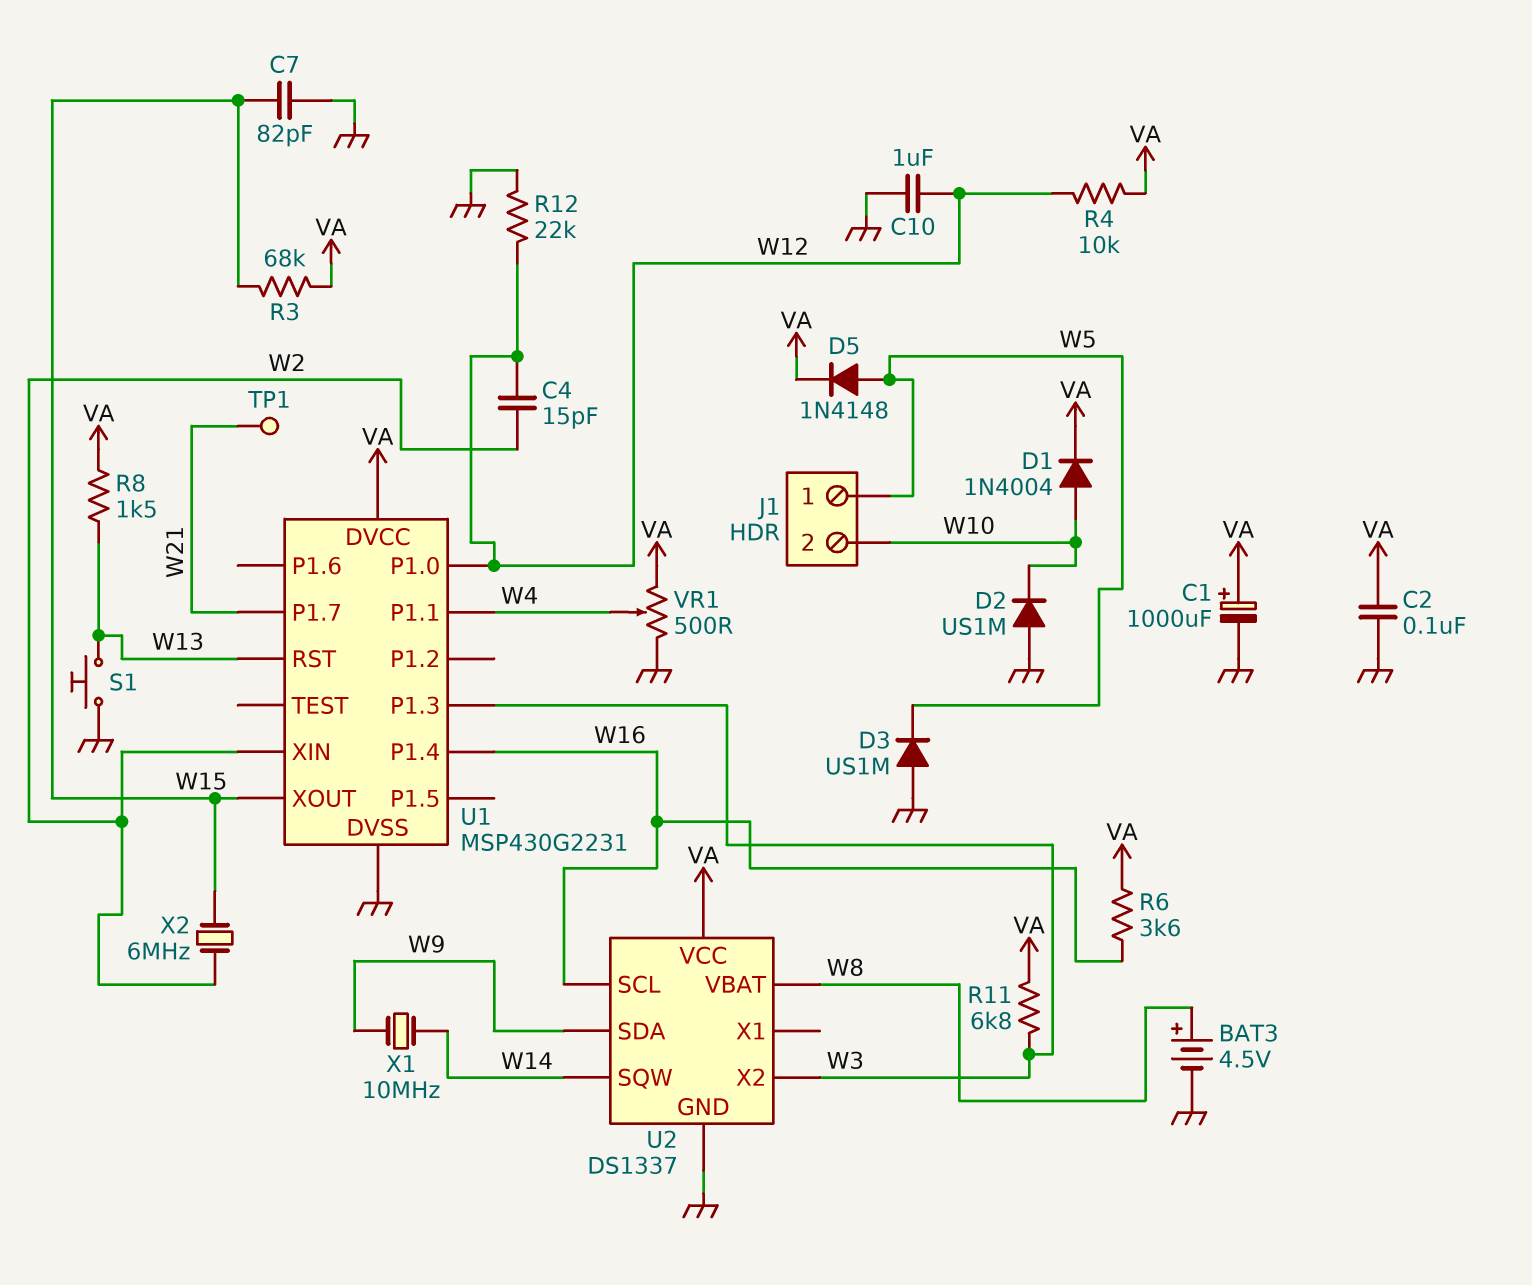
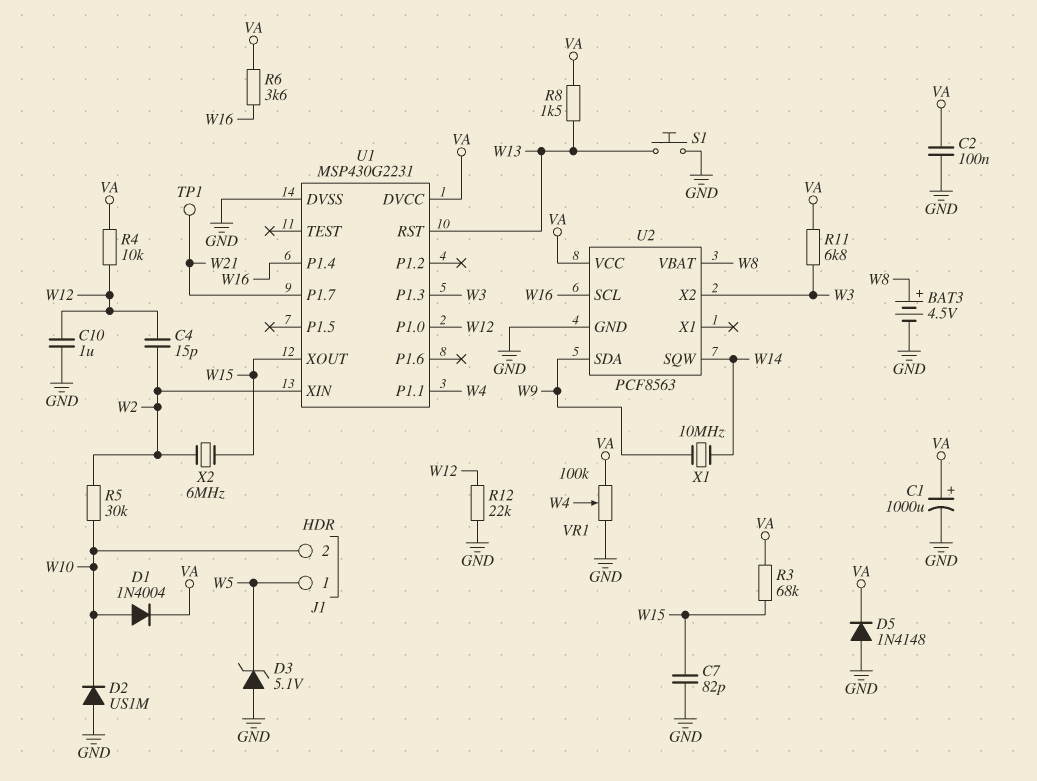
D3: diode US1M (A GND, K W5) -> zener 5.1V (A GND, K W5)
D5: diode 1N4148 (A W5, K VA) -> diode 1N4148 (A GND, K VA)
R5: none -> 30k (W2, W10)
U2: DS1337 -> PCF8563
VR1: 500 (GND, VA, wiper W4) -> 100k (GND, VA, wiper W4)

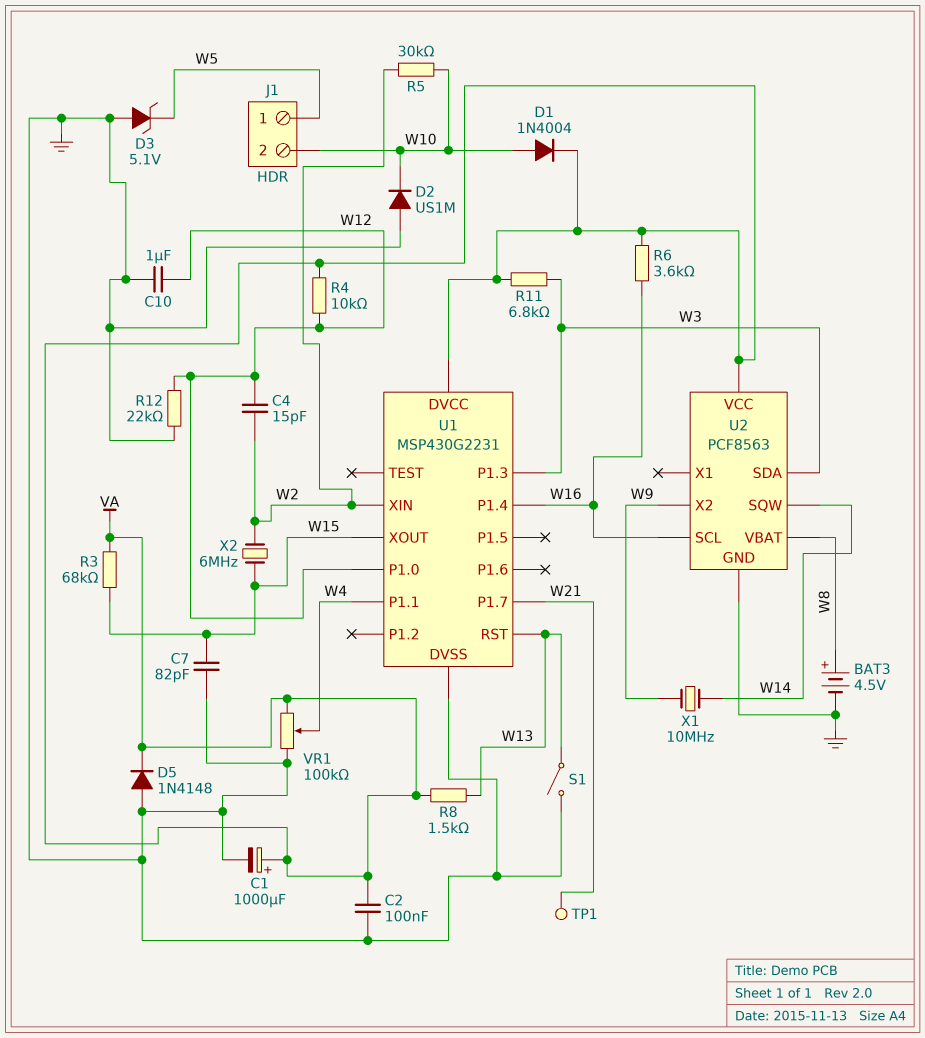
S1: button (GND, W13) -> switch (GND, W13)
U2 pin SDA: W9 -> W3
U2 pin X2: W3 -> W9

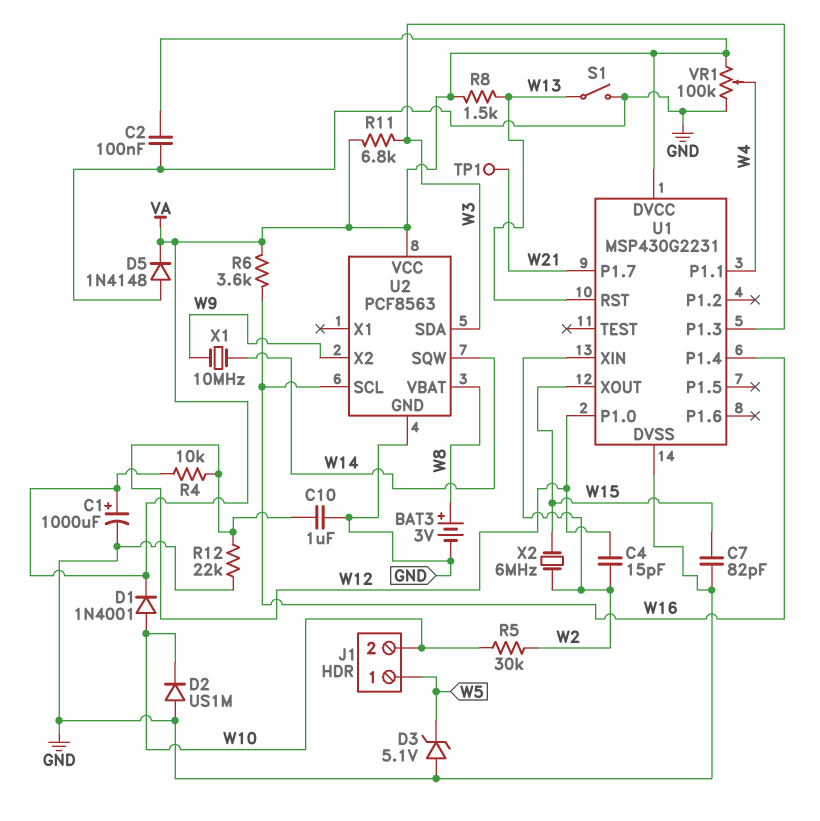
BAT3: 4.5V (plus W8, minus GND) -> 3V (plus W8, minus GND)
D1: diode 1N4004 (A W10, K VA) -> diode 1N4001 (A W10, K VA)
R3: 68k (VA, W15) -> none

